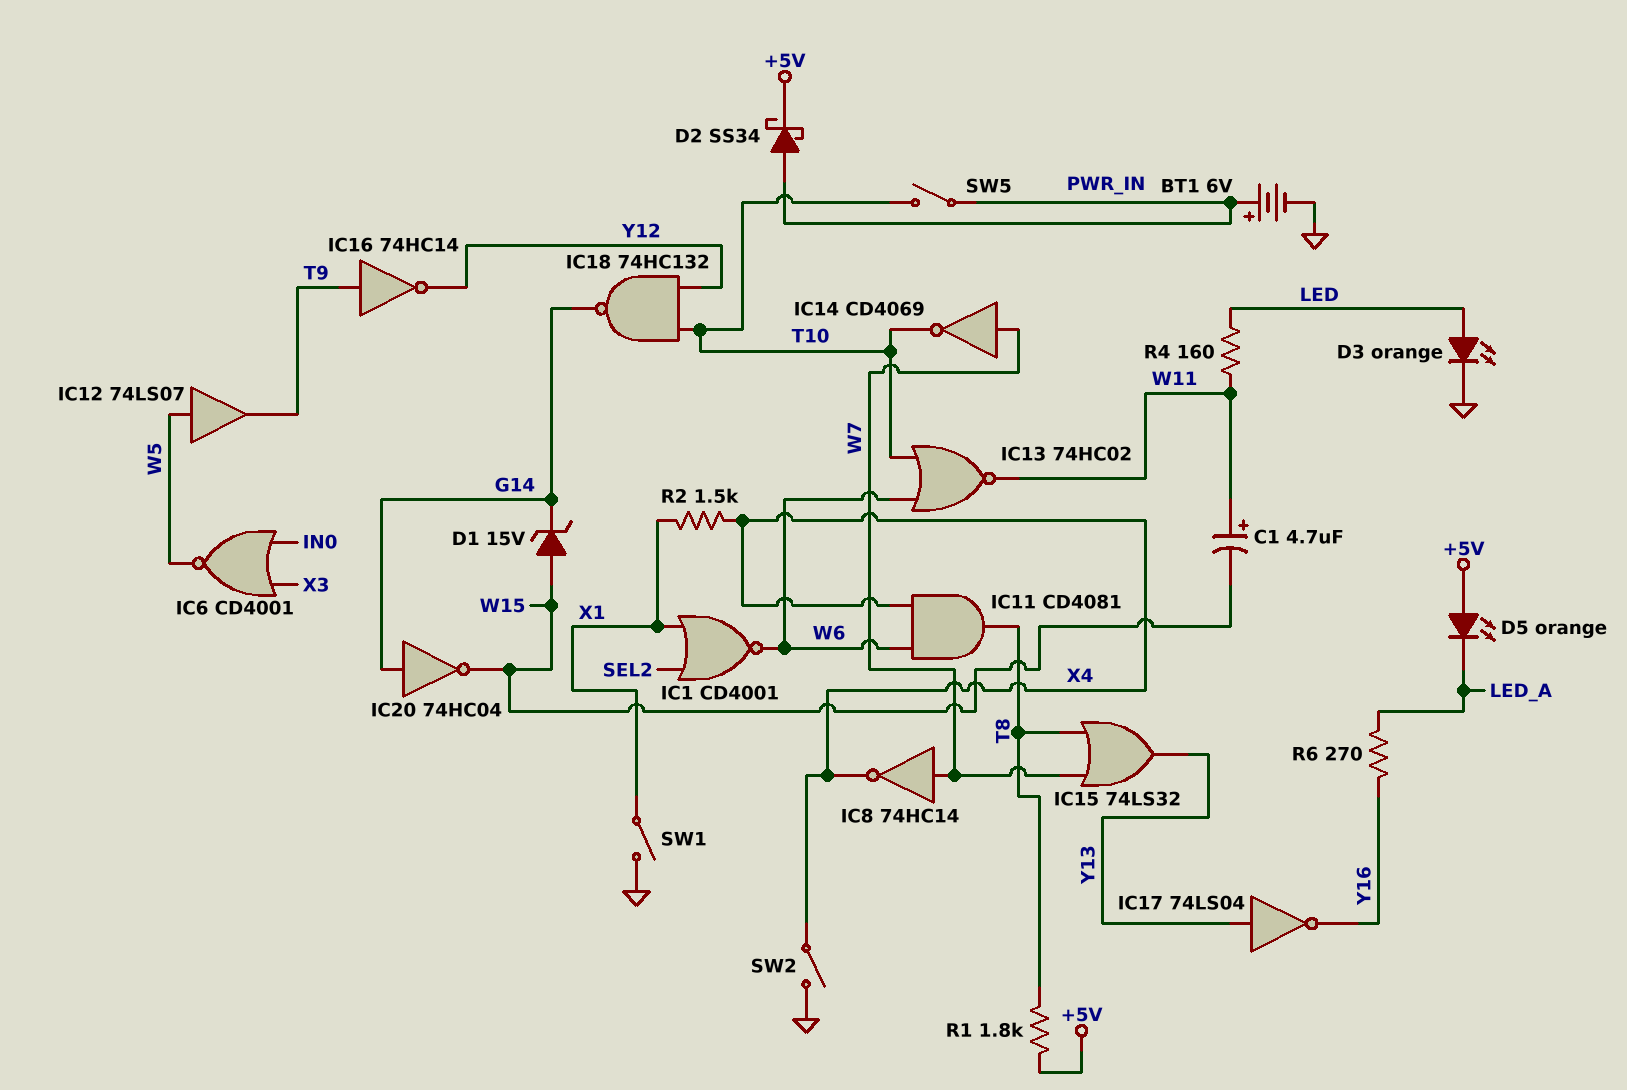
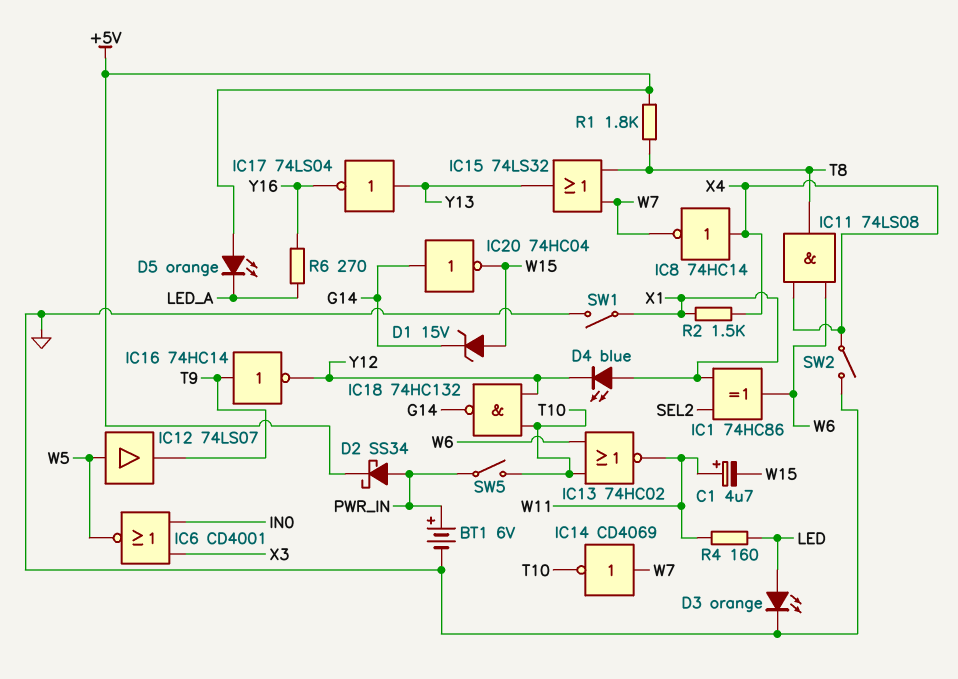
D4: none -> LED blue (A X1, K Y12)
IC1: NOR CD4001 (in SEL2, in X1, out W6) -> XOR 74HC86 (in SEL2, in X1, out W6)
IC8: NOT 74HC14 (in W7, out X4) -> NOT 74HC14 (in X4, out W7)
IC11: AND CD4081 (in W6, in X4, out T8) -> AND 74LS08 (in W6, in X4, out T8)

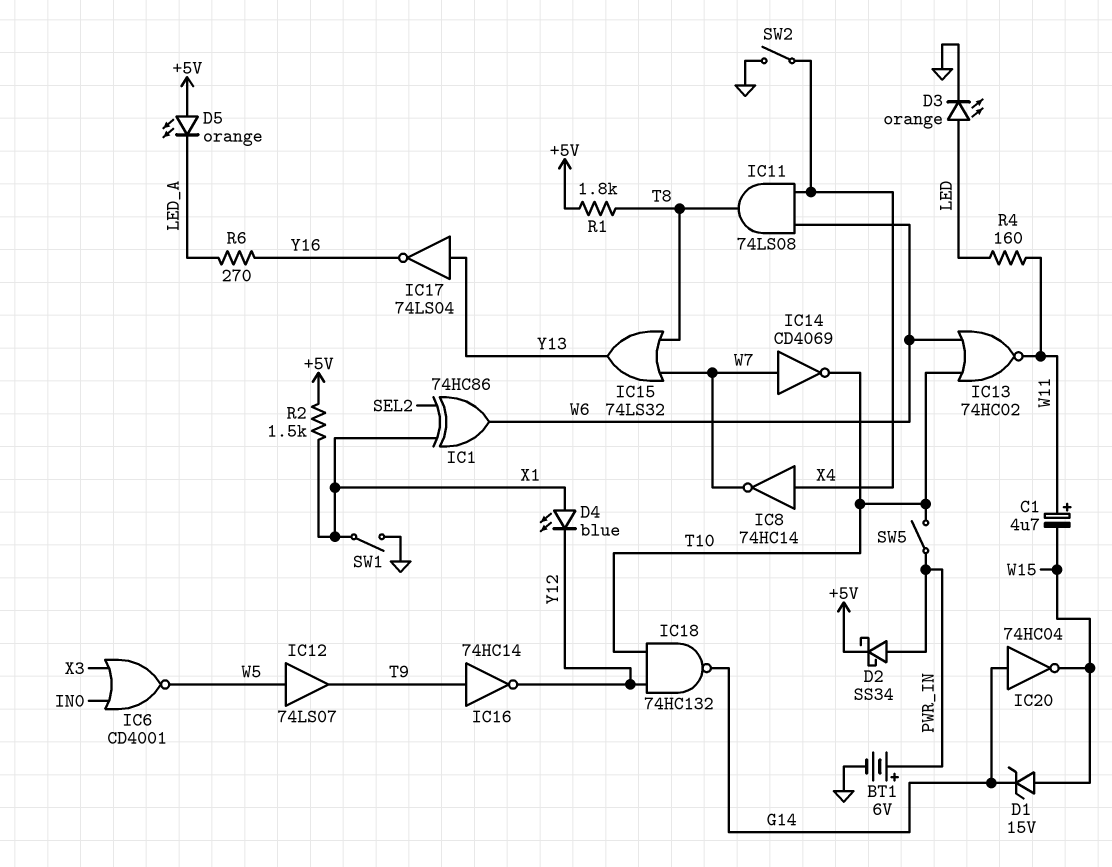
R2: 1.5k (X1, X4) -> 1.5k (+5V, X1)

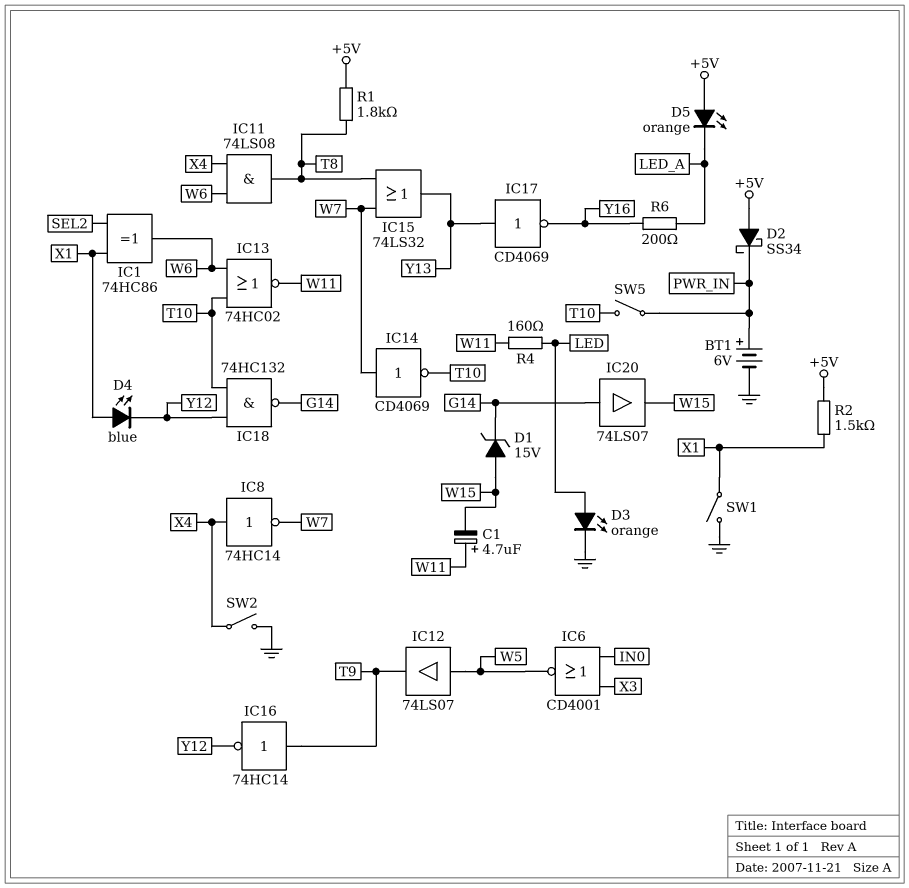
D2: schottky SS34 (A PWR_IN, K +5V) -> schottky SS34 (A +5V, K PWR_IN)
IC17: NOT 74LS04 (in Y13, out Y16) -> NOT CD4069 (in Y13, out Y16)
IC20: NOT 74HC04 (in G14, out W15) -> buffer 74LS07 (in G14, out W15)
R6: 270 (LED_A, Y16) -> 200 (LED_A, Y16)

